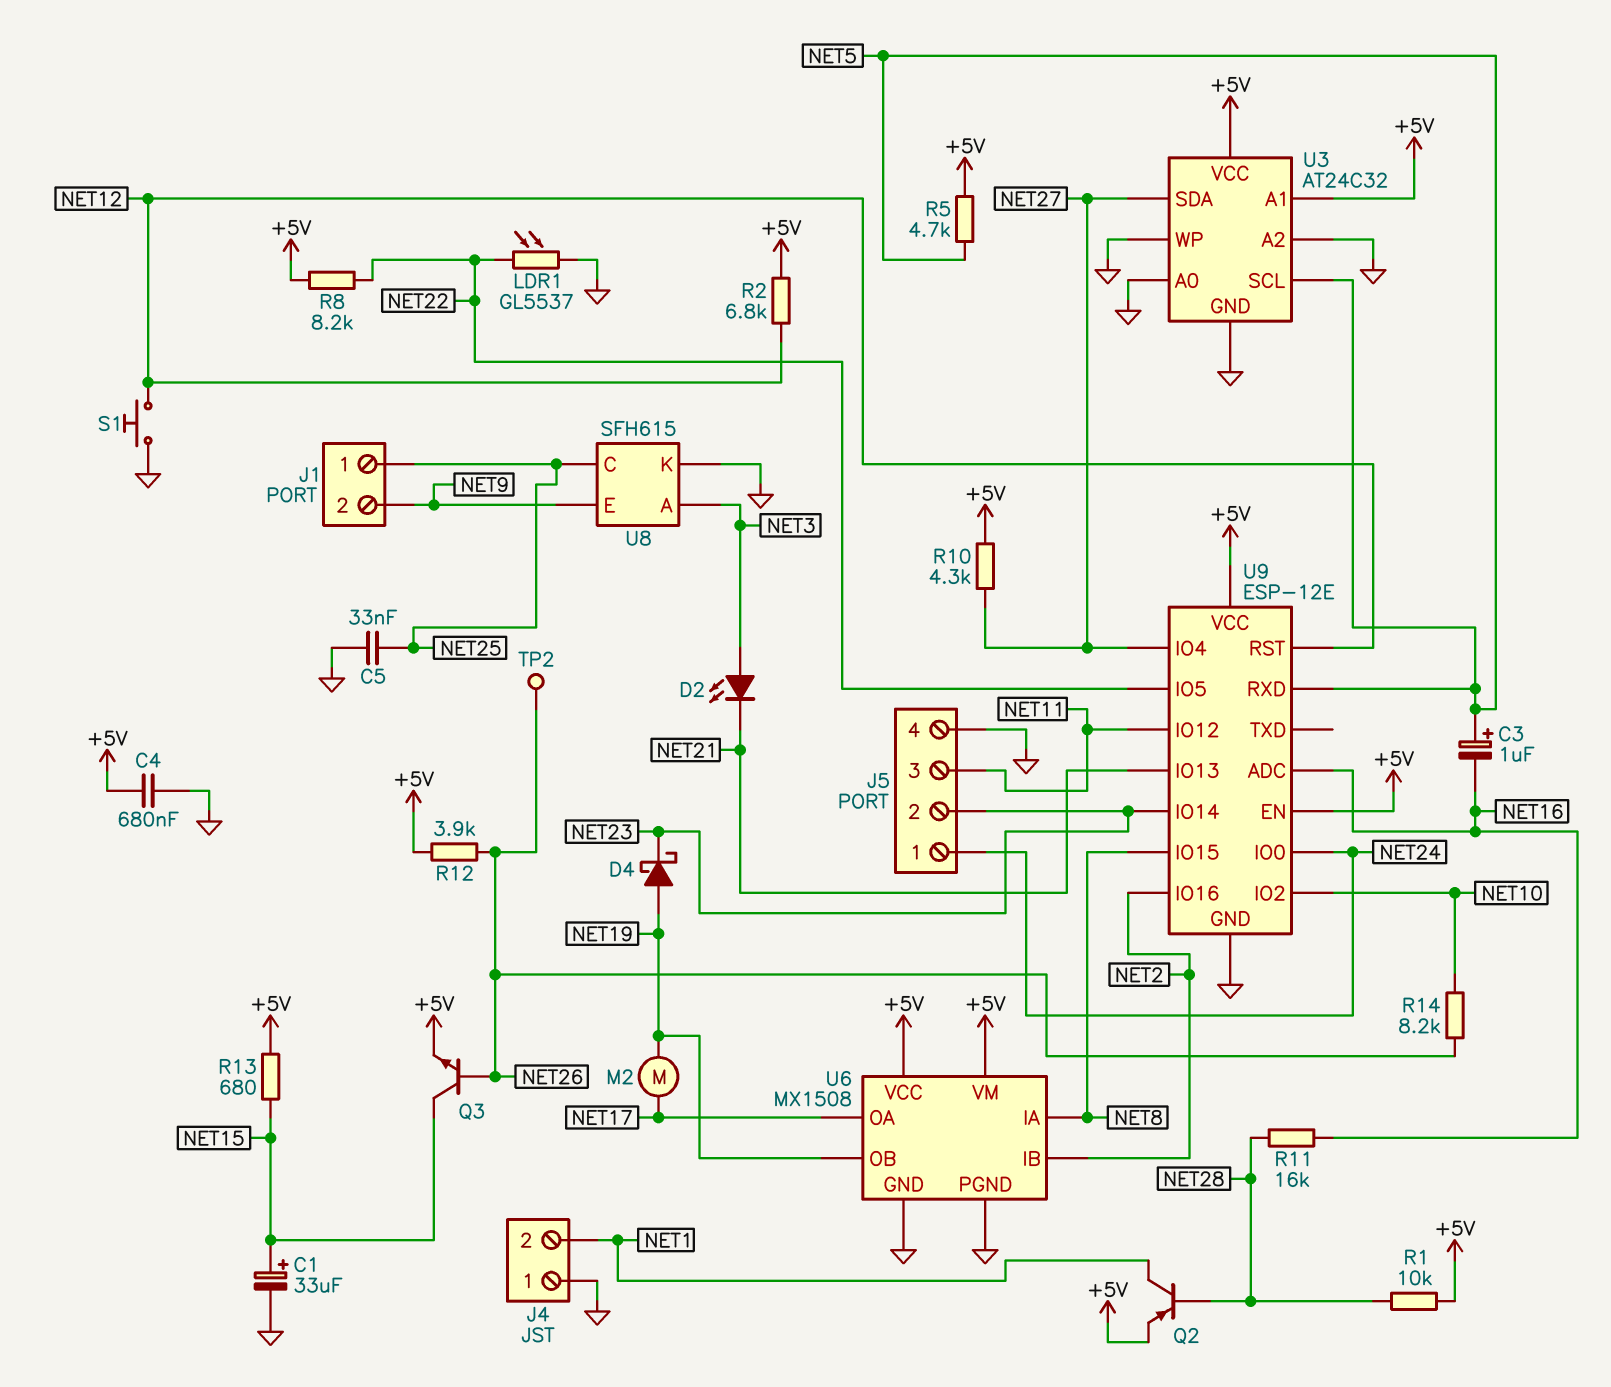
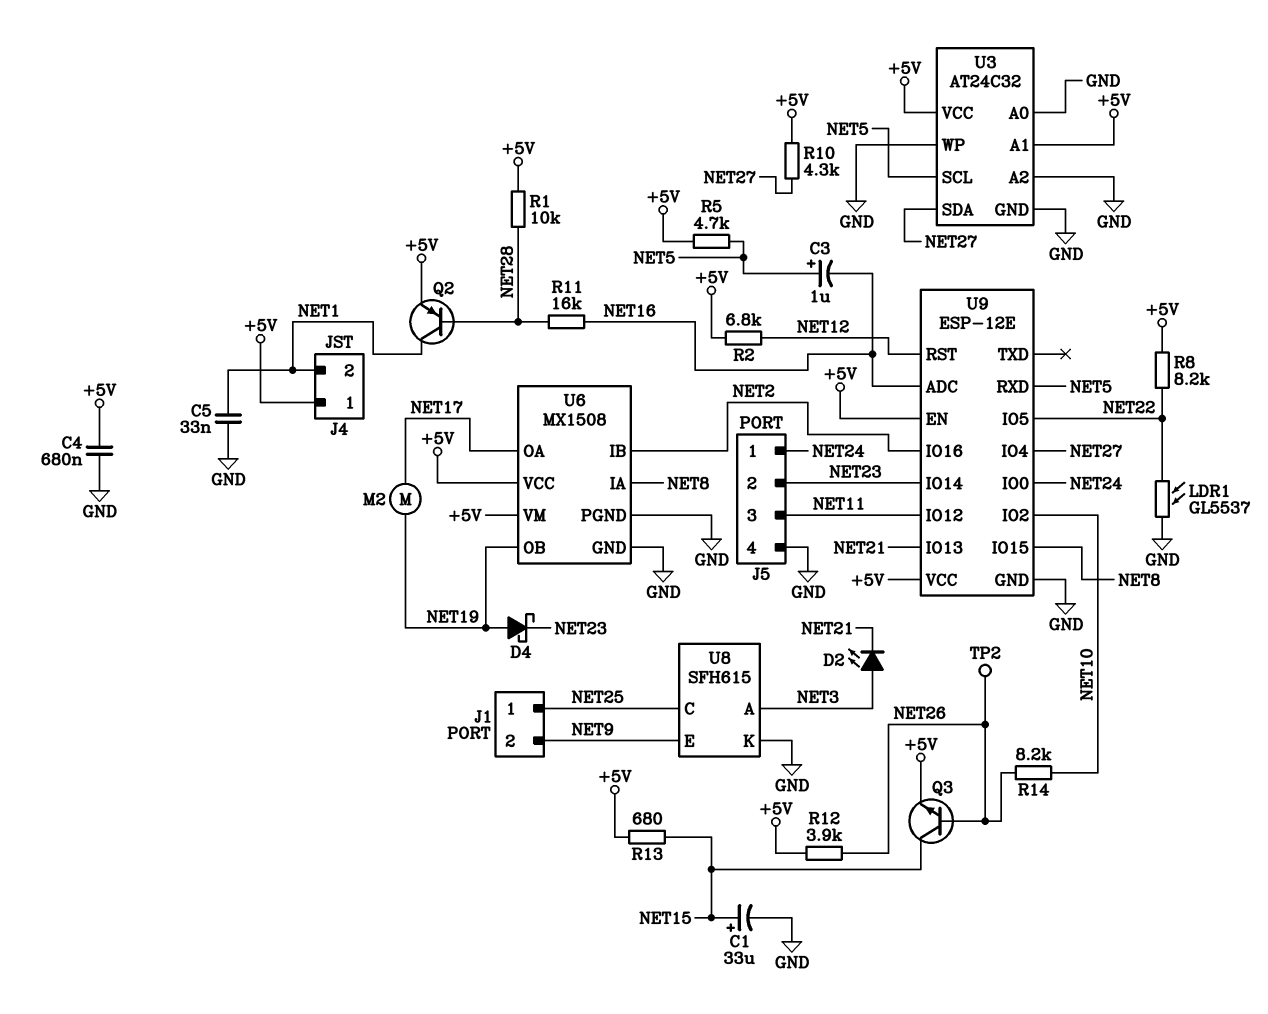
C5: 33nF (GND, NET25) -> 33nF (GND, NET1)
J4 pin 1: GND -> +5V
S1: button (GND, NET12) -> none

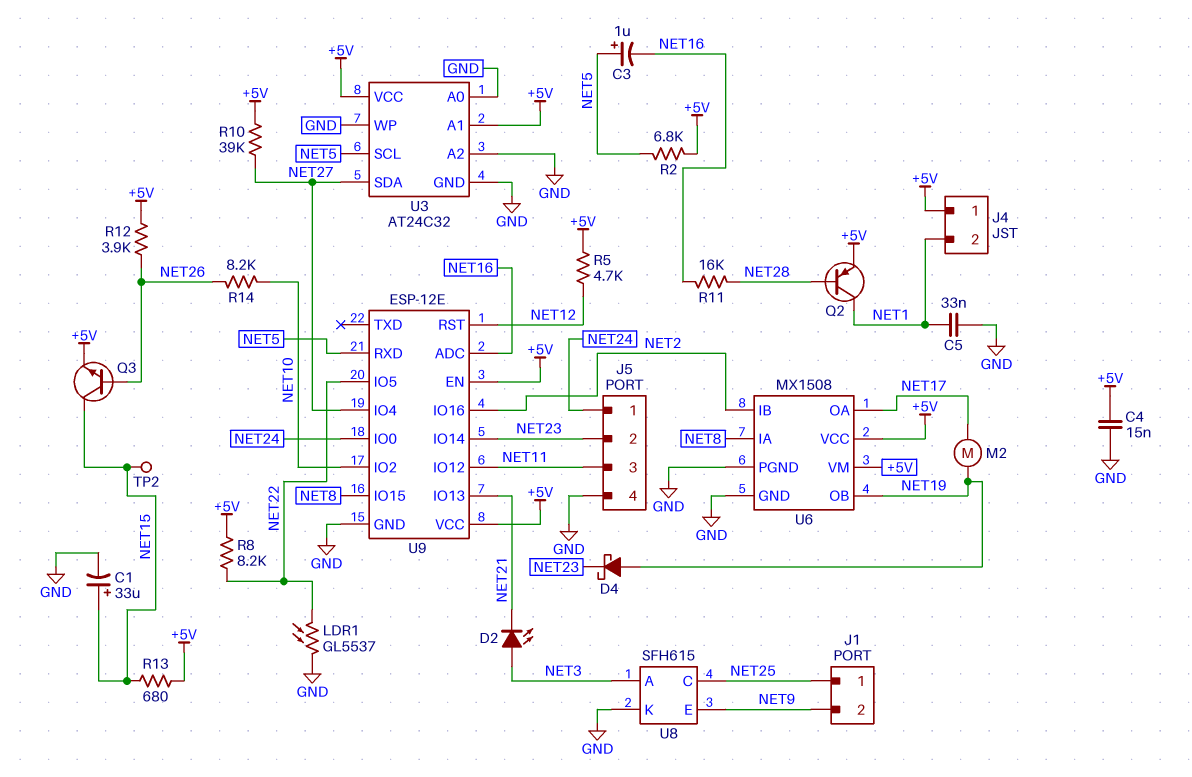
C4: 680nF (+5V, GND) -> 15nF (+5V, GND)
R1: 10k (+5V, NET28) -> none
R2: 6.8k (+5V, NET12) -> 6.8k (+5V, NET5)
R5: 4.7k (+5V, NET5) -> 4.7k (+5V, NET12)
R10: 4.3k (+5V, NET27) -> 39k (+5V, NET27)
TP2: test point (NET26) -> test point (NET15)

